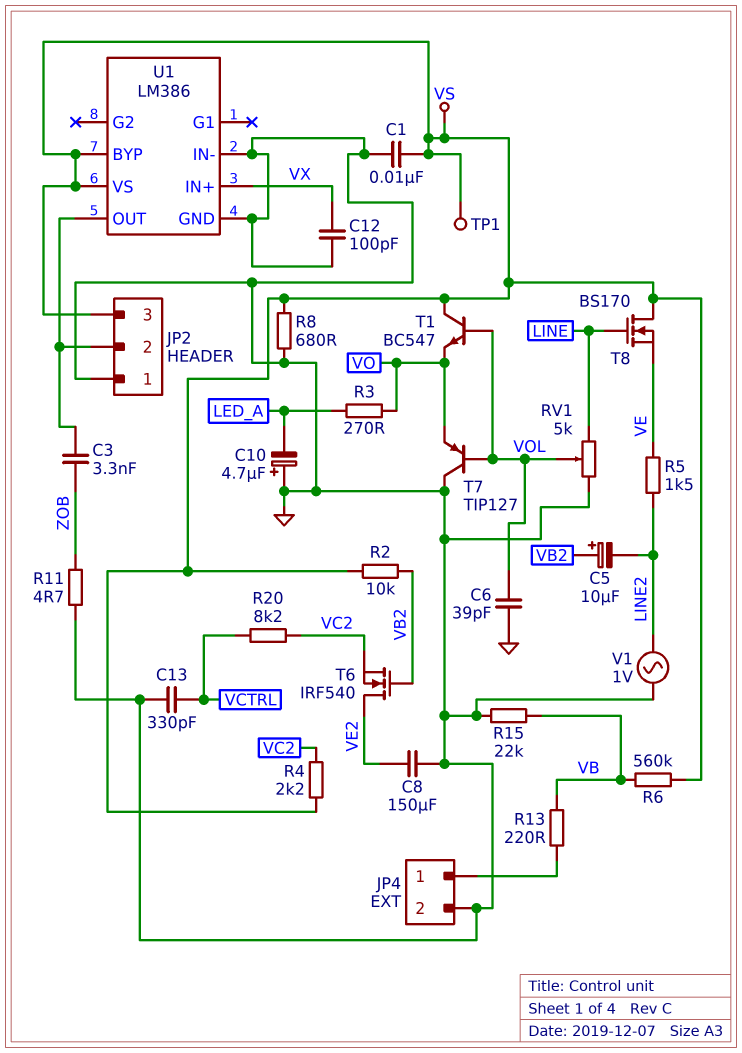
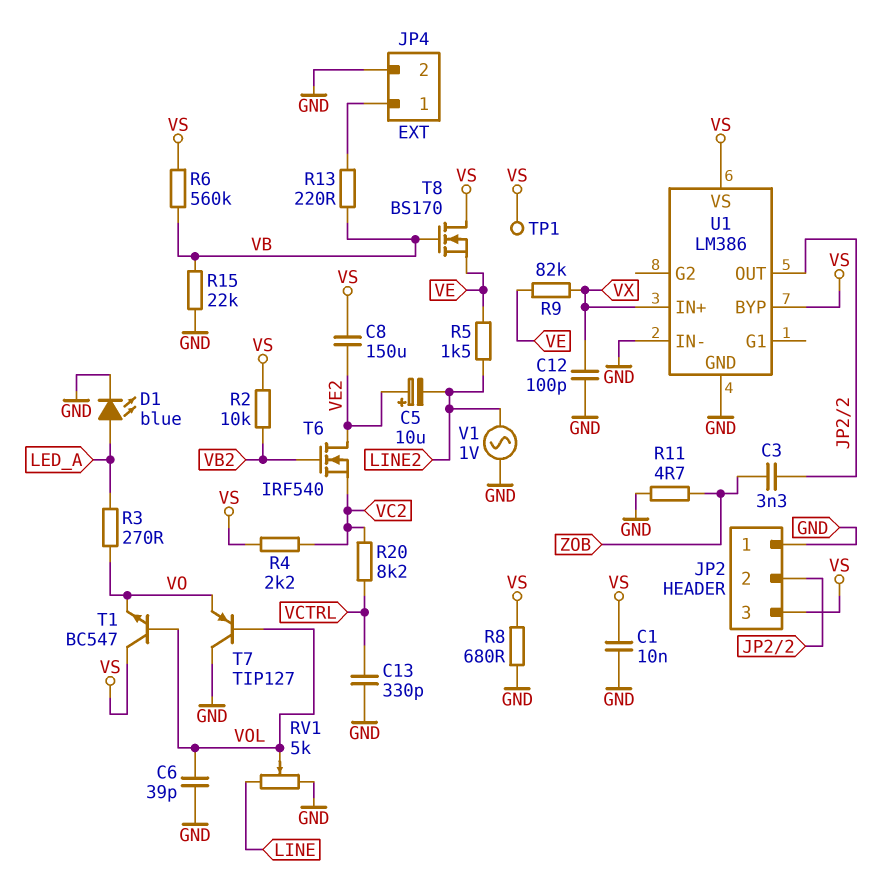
C5: 10uF (plus VB2, minus LINE2) -> 10uF (plus VE2, minus LINE2)
C8: 150uF (GND, VE2) -> 150uF (VE2, VS)
C10: 4.7uF (plus GND, minus LED_A) -> none
D1: none -> LED blue (A LED_A, K GND)
R9: none -> 82k (VE, VX)
T8: NMOS BS170 (G LINE, D VS, S VE) -> NMOS BS170 (G VB, D VS, S VE)

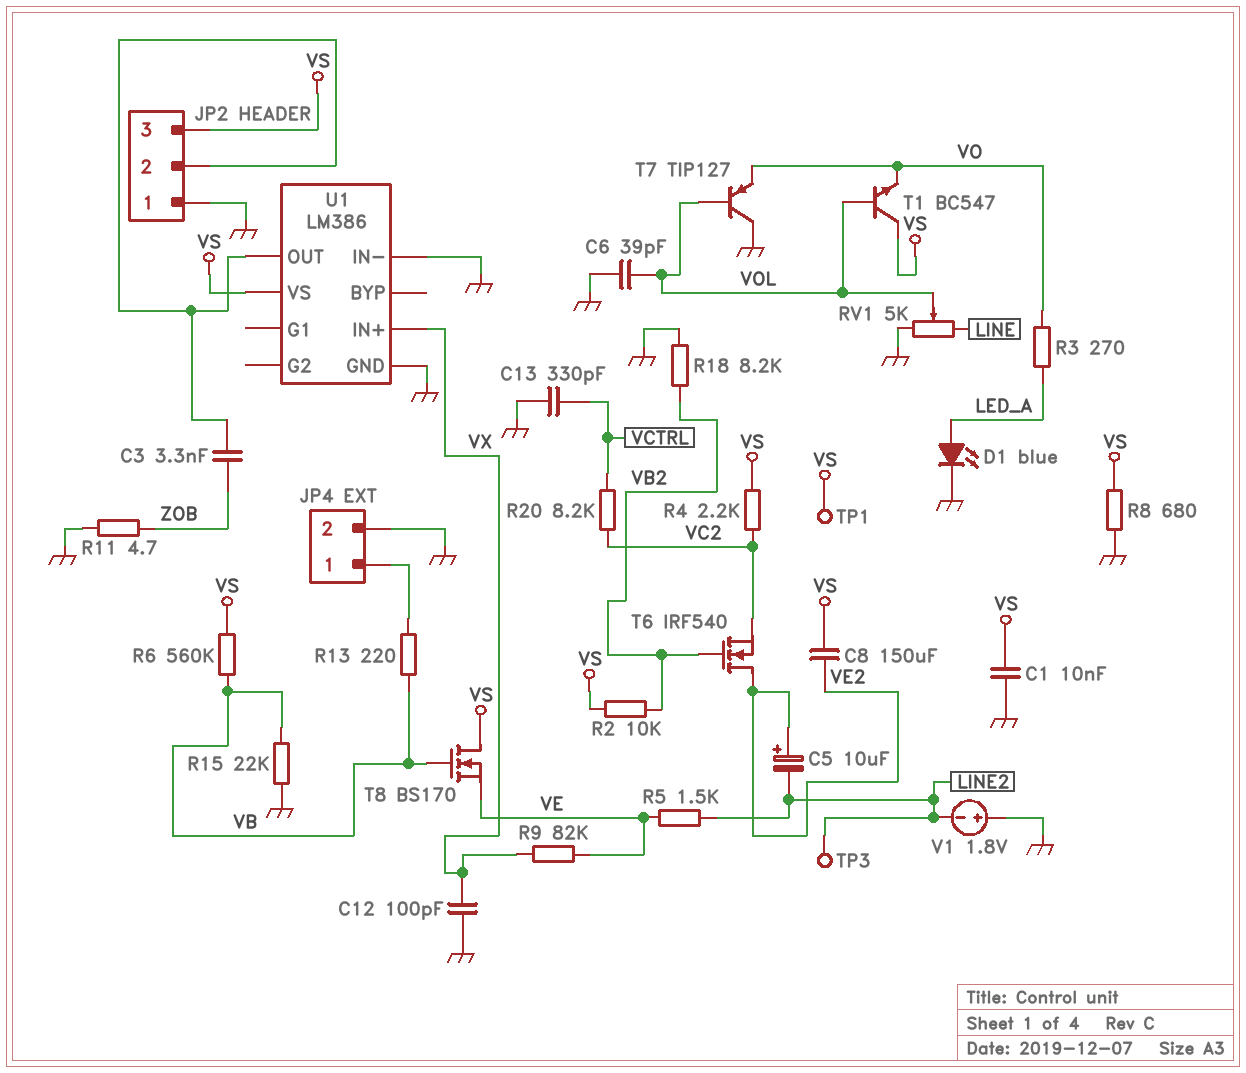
R18: none -> 8.2k (GND, VB2)
TP3: none -> test point (LINE2)
U1 pin BYP: VS -> none
V1: AC 1V (GND, LINE2) -> 1.8V (plus GND, minus LINE2)

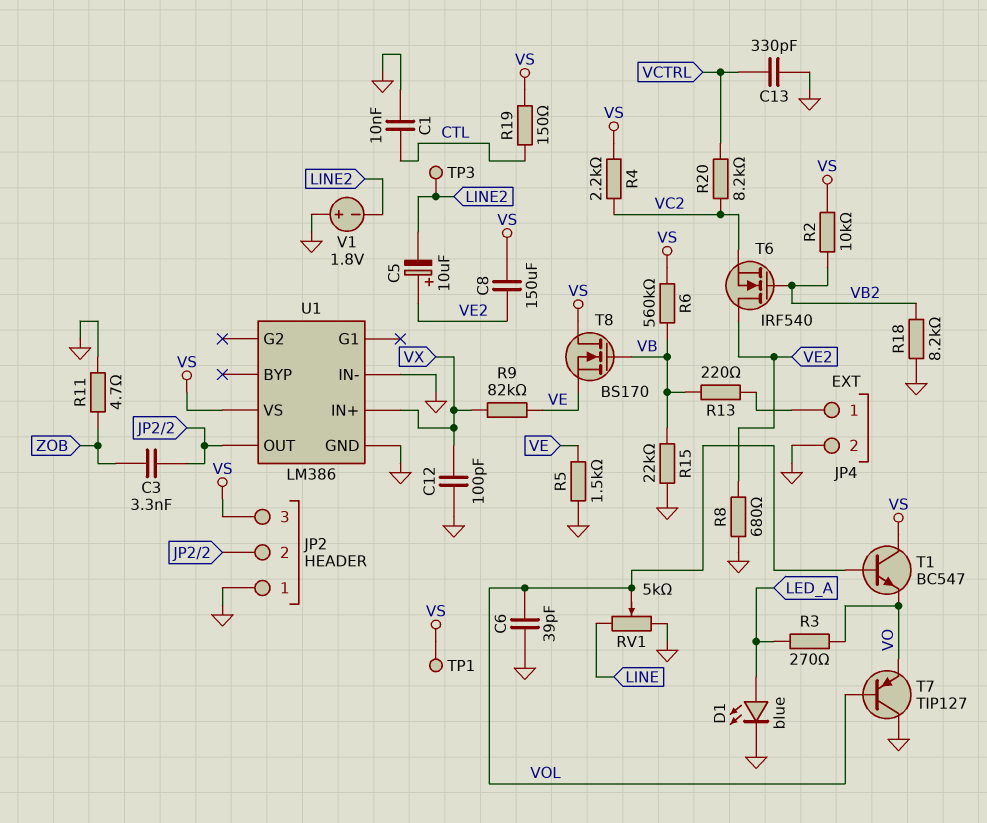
C1: 10nF (GND, VS) -> 10nF (CTL, GND)
R5: 1.5k (LINE2, VE) -> 1.5k (GND, VE)
R8: 680 (GND, VS) -> 680 (GND, VE2)
R19: none -> 150 (CTL, VS)

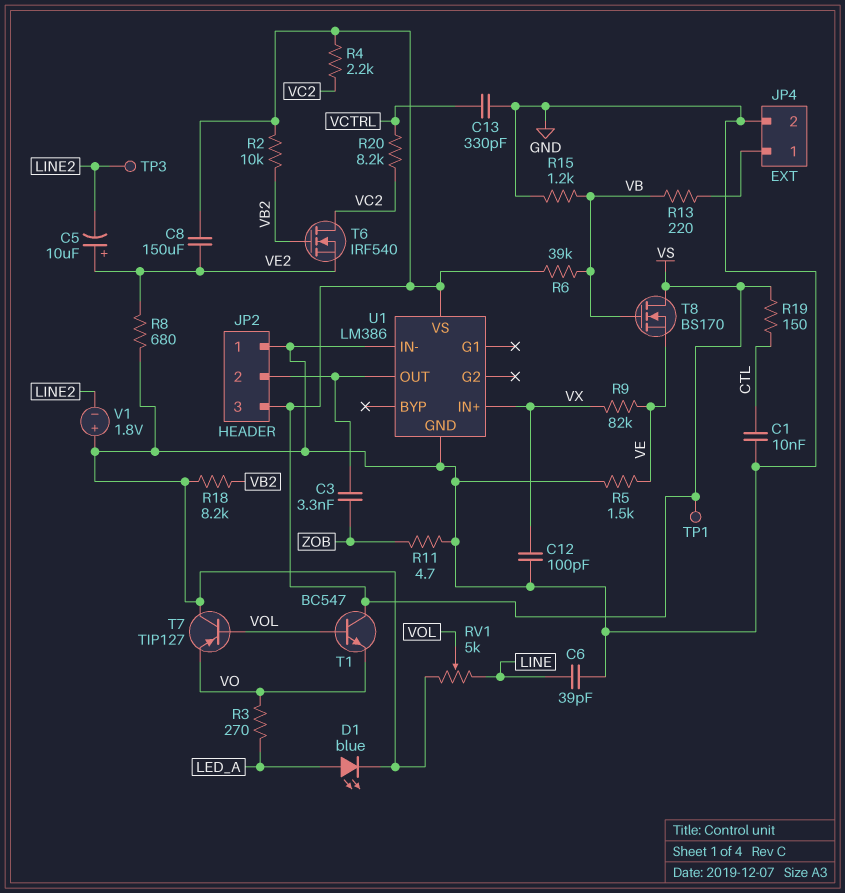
C6: 39pF (GND, VOL) -> 39pF (GND, LINE)
R6: 560k (VB, VS) -> 39k (VB, VS)
R15: 22k (GND, VB) -> 1.2k (GND, VB)
T6: NMOS IRF540 (G VB2, D VE2, S VC2) -> NMOS IRF540 (G VB2, D VC2, S VE2)

